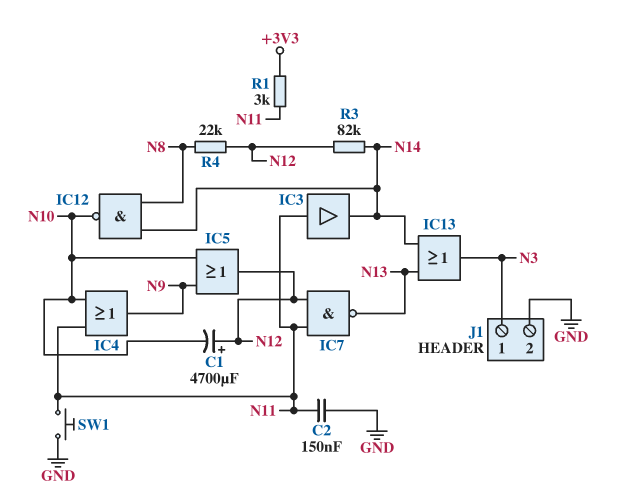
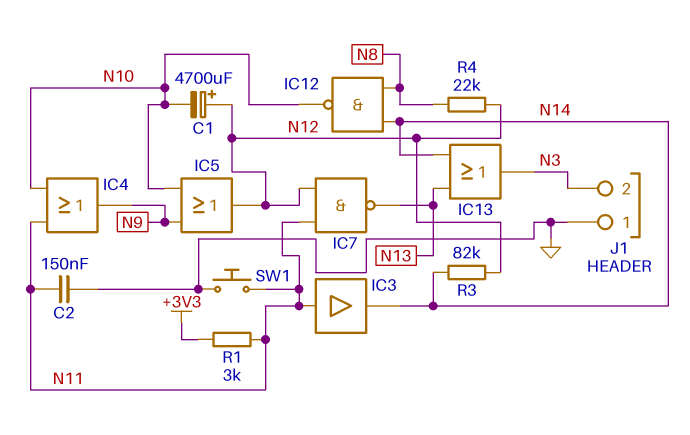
J1 pin 1: N3 -> GND
J1 pin 2: GND -> N3

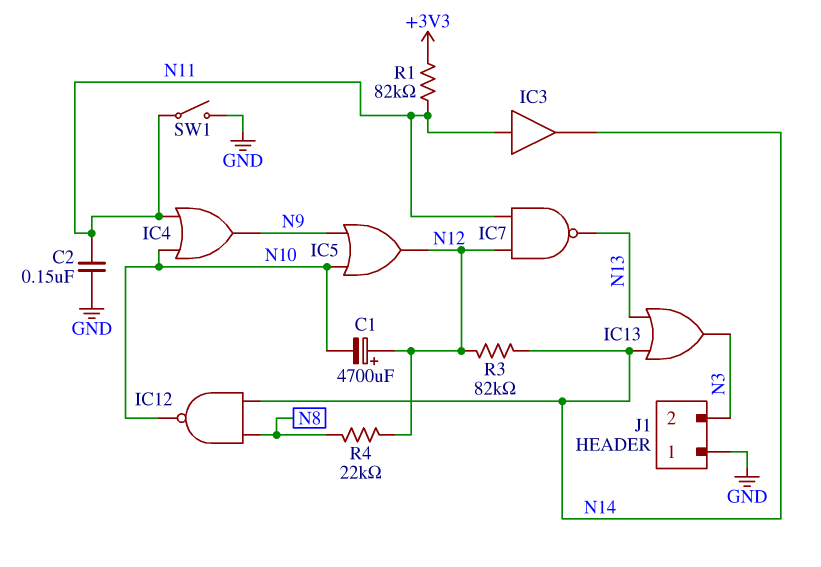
R1: 3k (+3V3, N11) -> 82k (+3V3, N11)
SW1: button (GND, N11) -> switch (GND, N11)

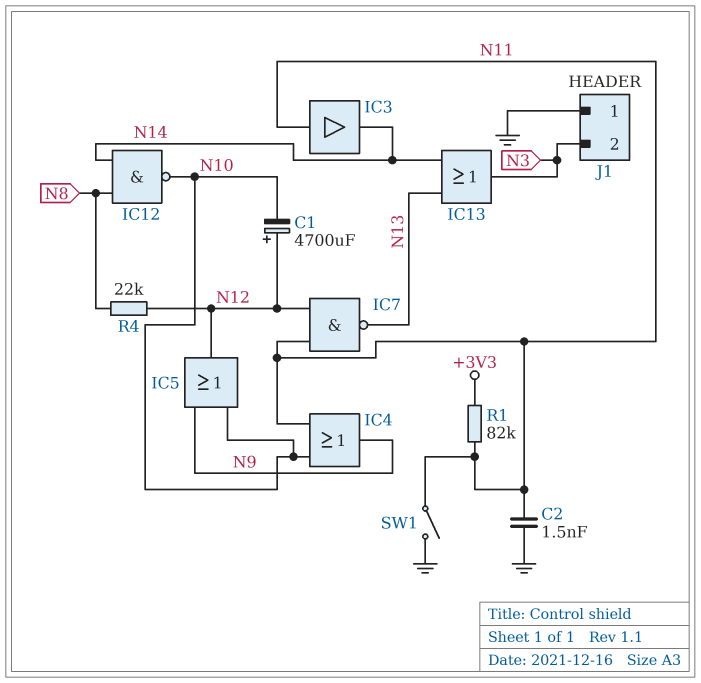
C2: 150nF (GND, N11) -> 1.5nF (GND, N11)
R3: 82k (N12, N14) -> none

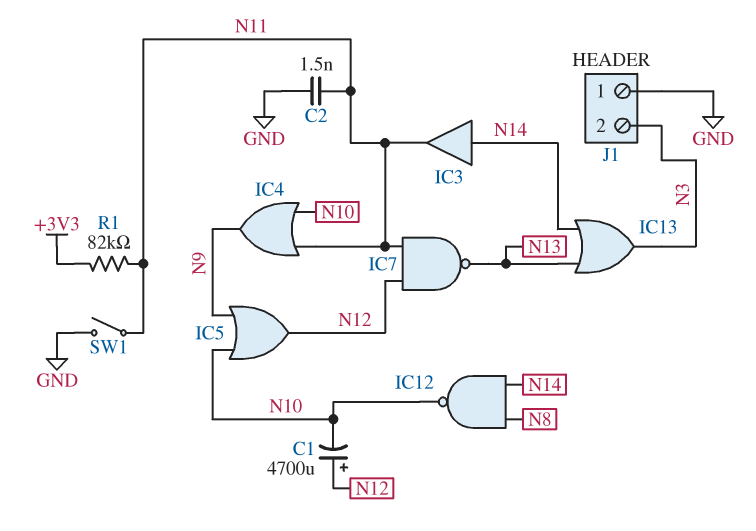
IC3: buffer (in N11, out N14) -> buffer (in N14, out N11)
R4: 22k (N8, N12) -> none

